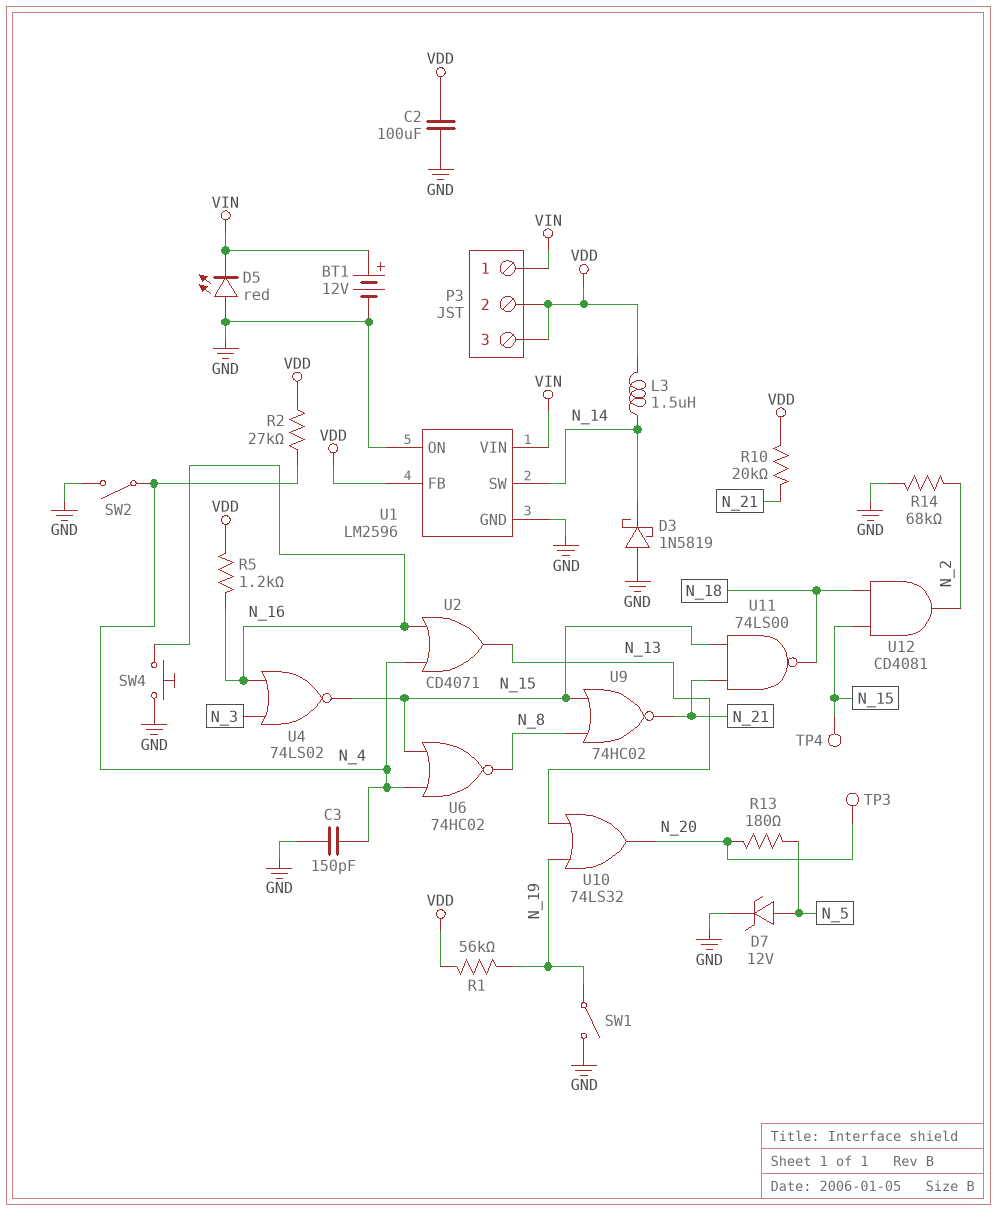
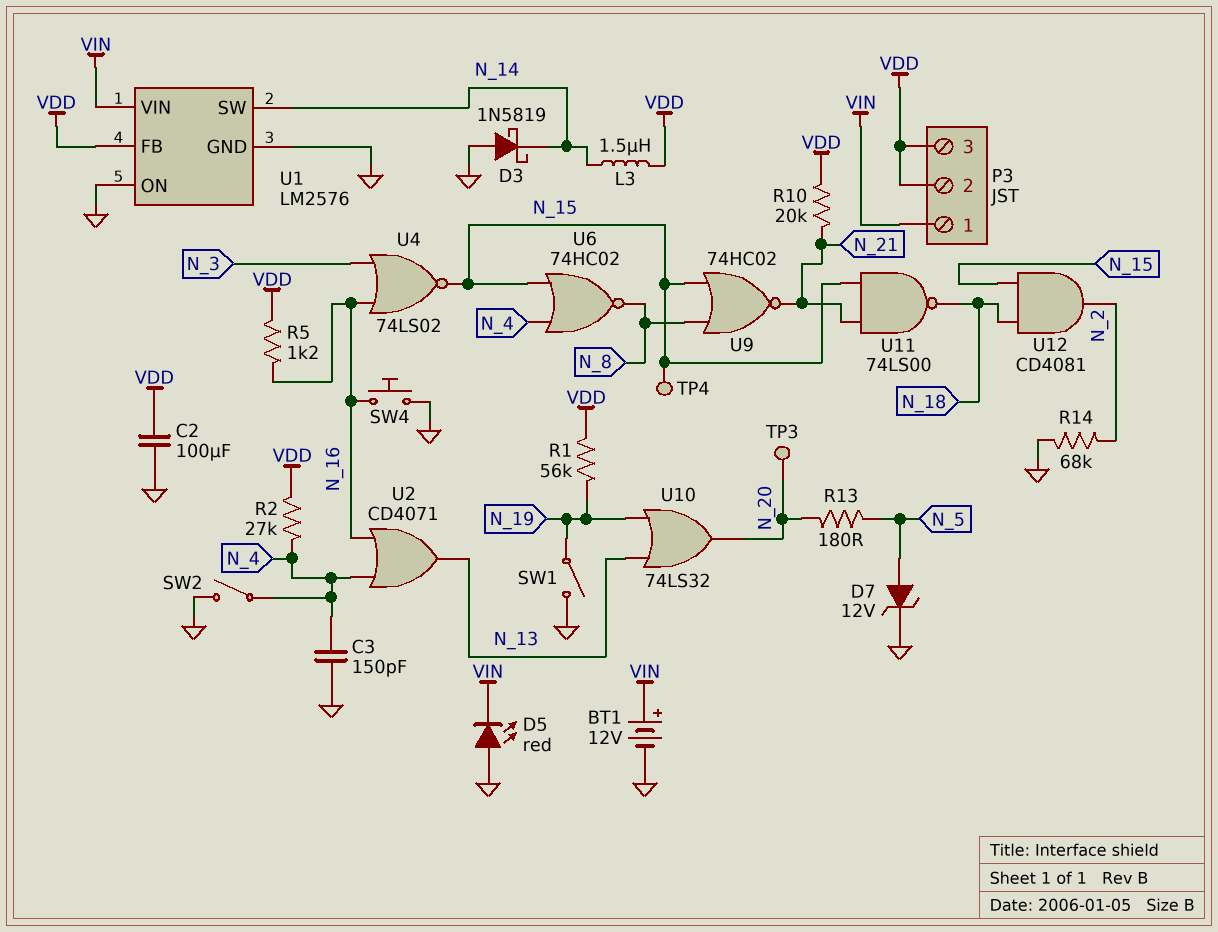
U1: LM2596 -> LM2576

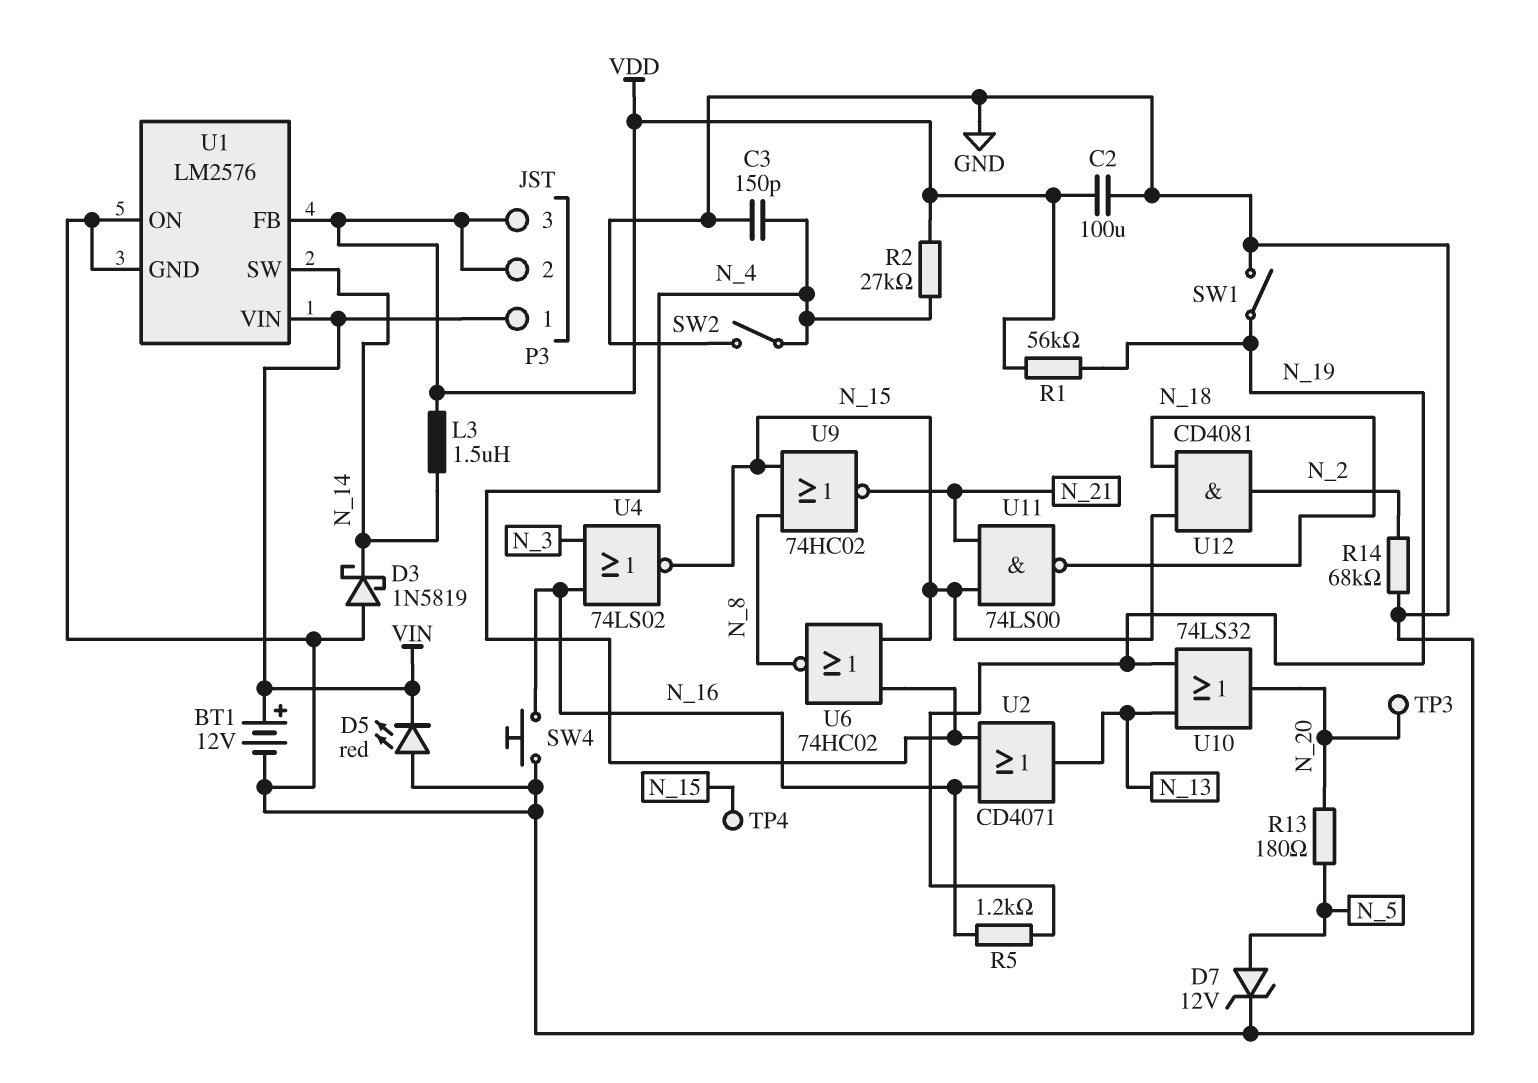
R5: 1.2k (N_16, VDD) -> 1.2k (N_16, N_19)
R10: 20k (N_21, VDD) -> none

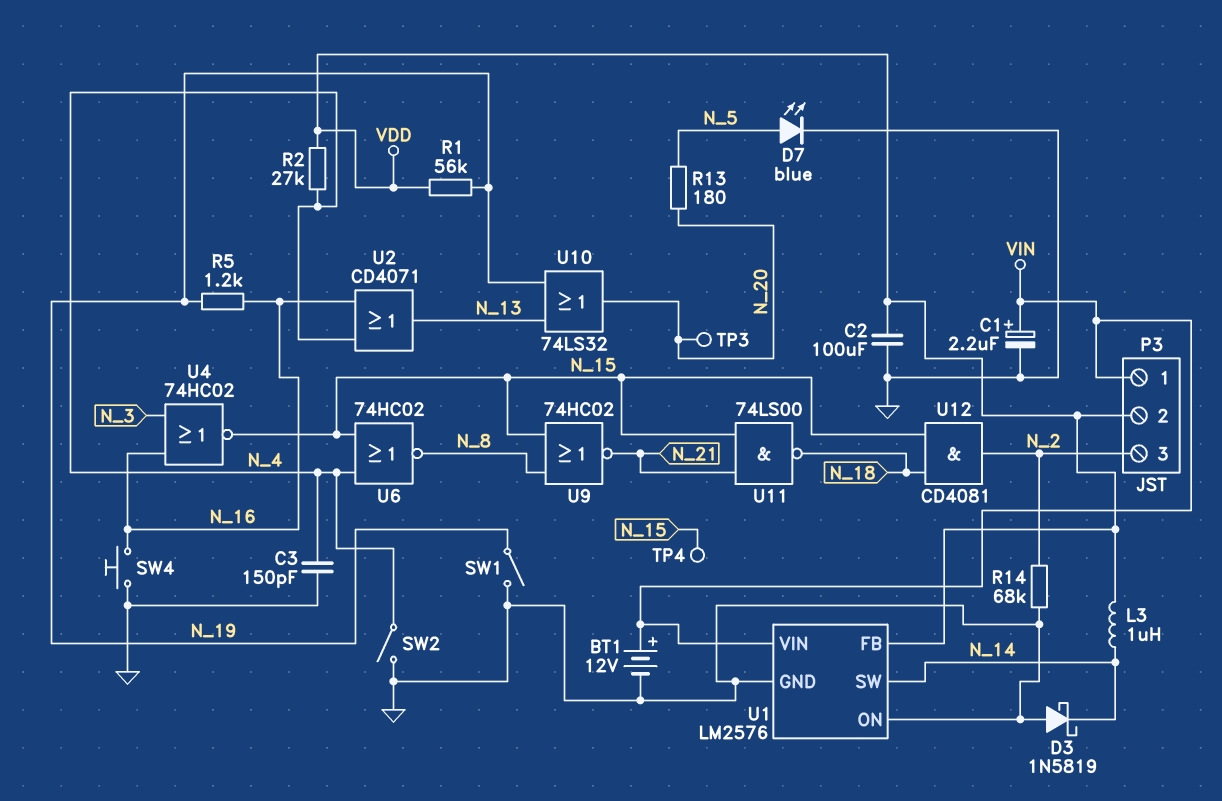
C1: none -> 2.2uF (plus VIN, minus GND)
D5: LED red (A GND, K VIN) -> none
D7: zener 12V (A N_5, K GND) -> LED blue (A N_5, K GND)
L3: 1.5uH (N_14, VDD) -> 1uH (N_14, VDD)
P3 pin 3: VDD -> N_2
U4: NOR 74LS02 (in N_3, in N_16, out N_15) -> NOR 74HC02 (in N_3, in N_16, out N_15)

